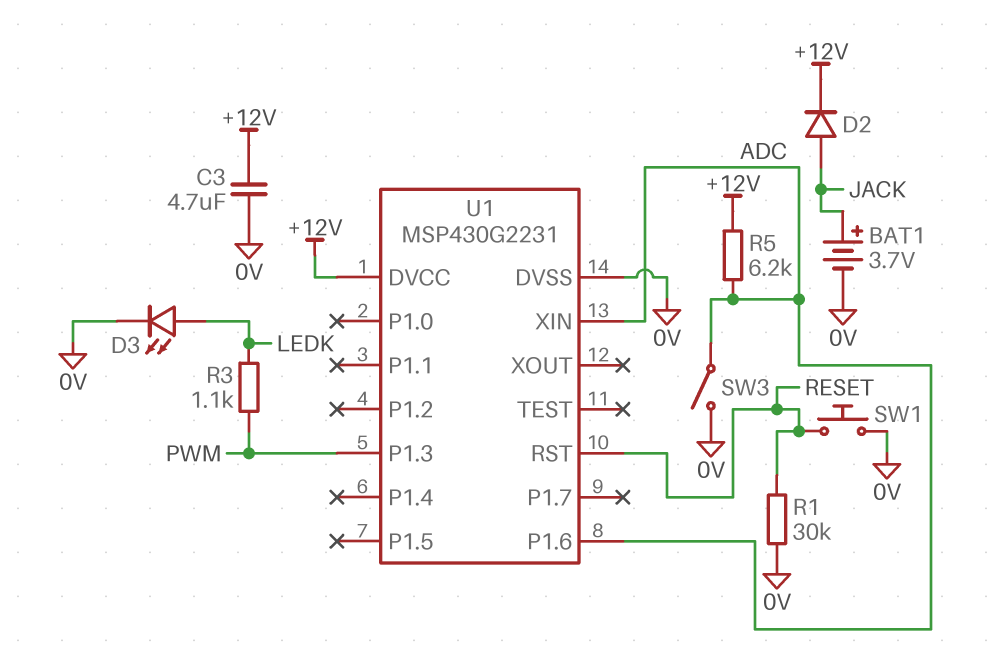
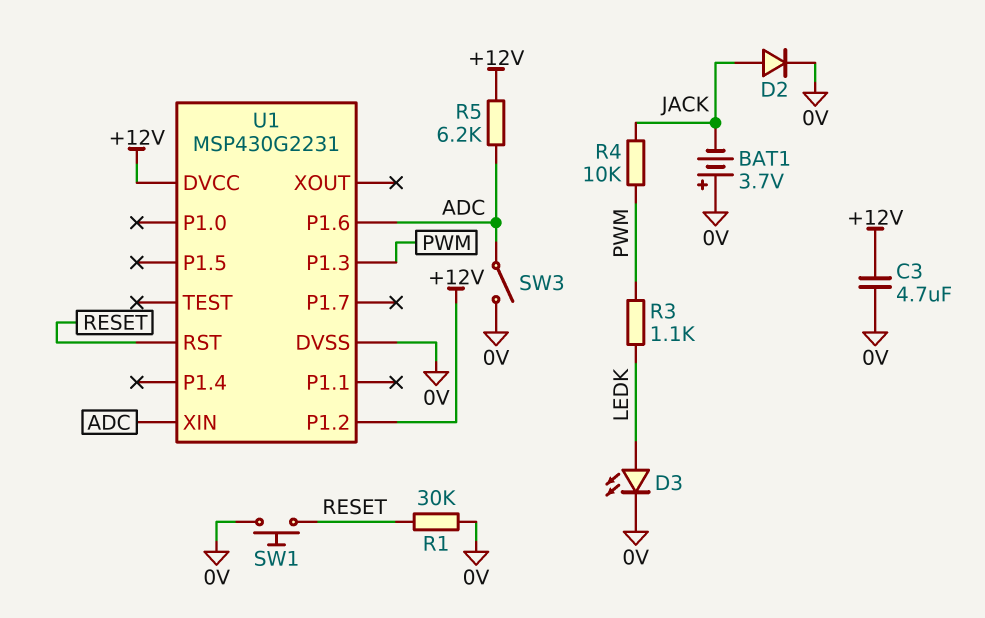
BAT1: 3.7V (plus JACK, minus 0V) -> 3.7V (plus 0V, minus JACK)
D2: diode (A JACK, K +12V) -> diode (A JACK, K 0V)
R4: none -> 10k (JACK, PWM)
U1 pin P1.2: none -> +12V

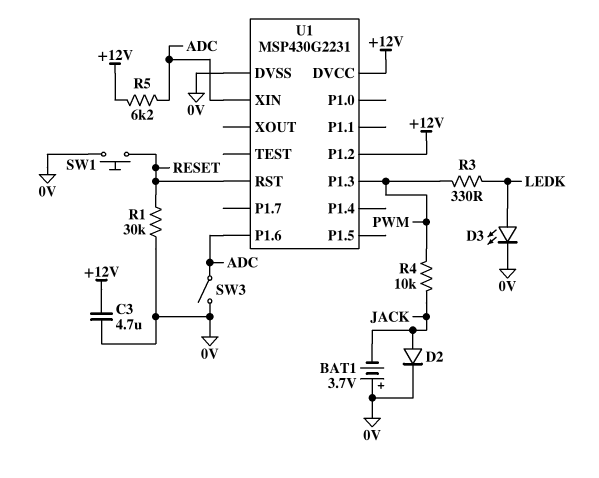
R3: 1.1k (LEDK, PWM) -> 330 (LEDK, PWM)

